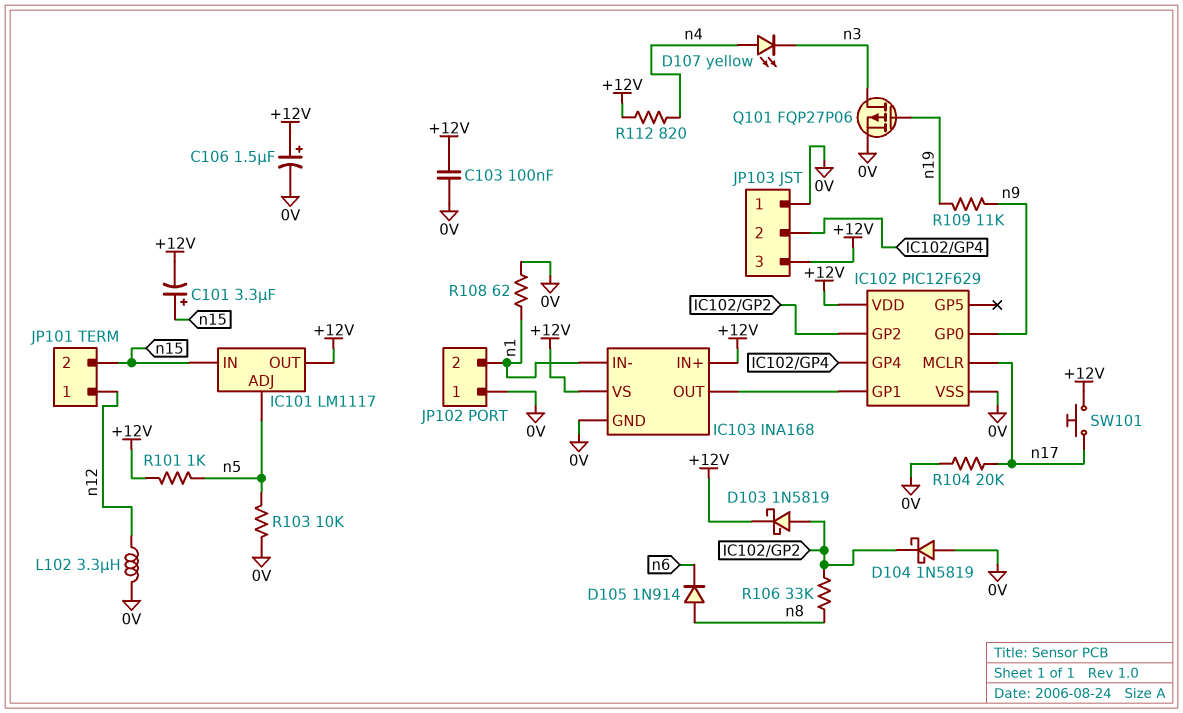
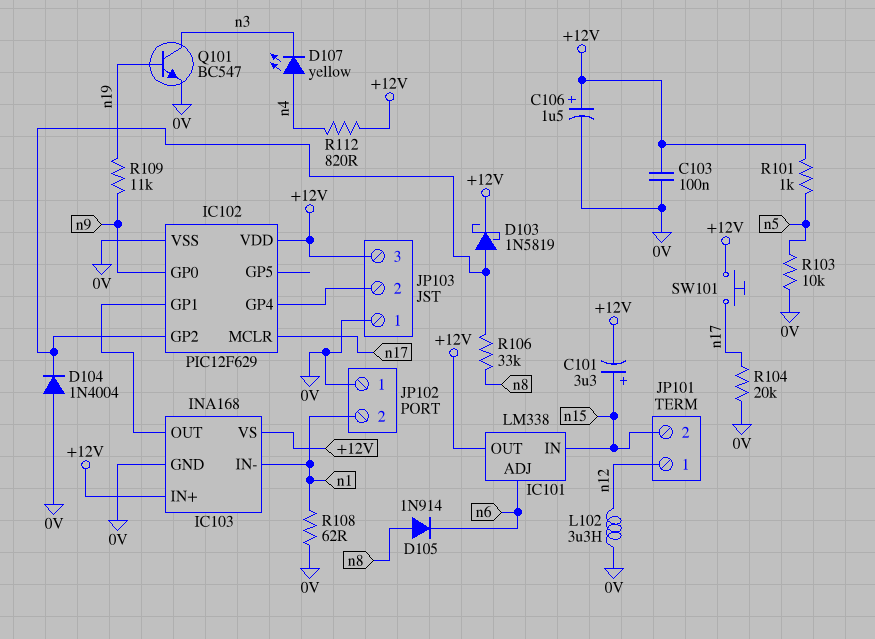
D104: schottky 1N5819 (A 0V, K IC102/GP2) -> diode 1N4004 (A 0V, K IC102/GP2)
IC101: LM1117 -> LM338
IC101 pin ADJ: n5 -> n6
Q101: PMOS FQP27P06 (G n19, D n3, S 0V) -> NPN BC547 (B n19, C n3, E 0V)

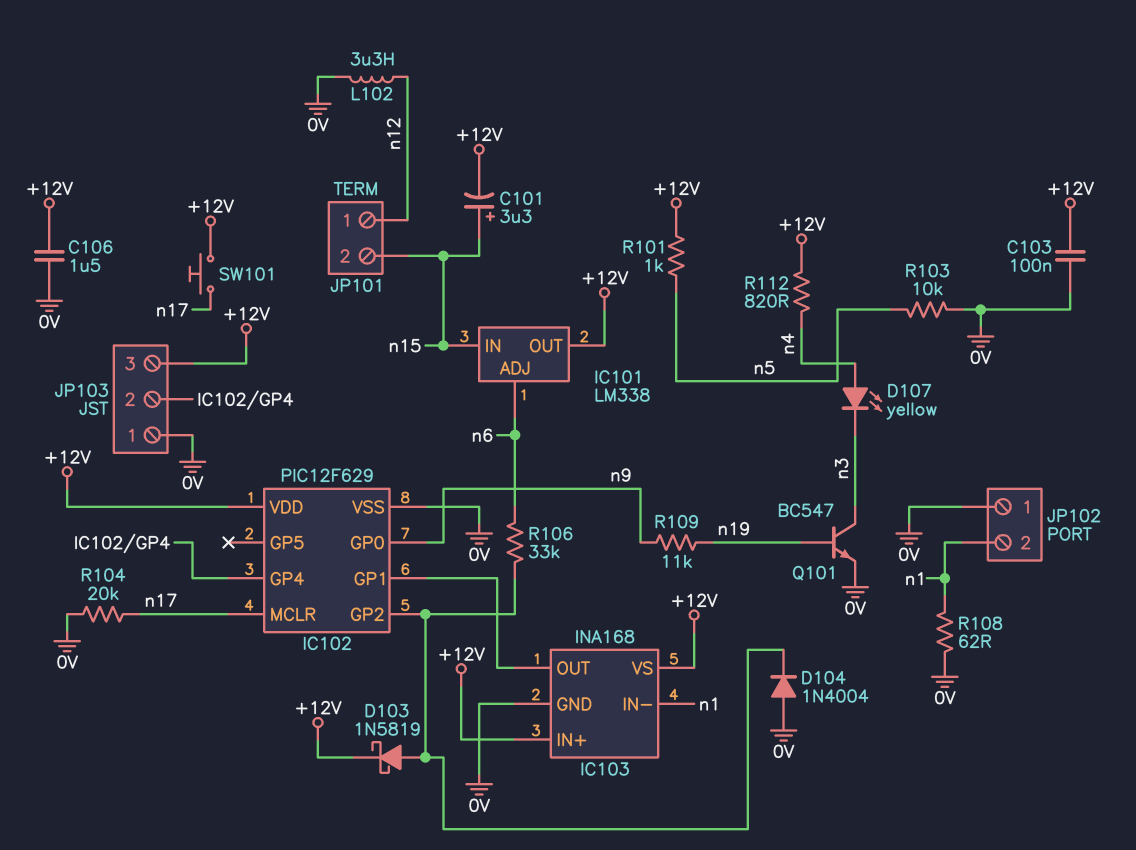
C106: 1.5uF (plus +12V, minus 0V) -> 1.5uF (+12V, 0V)
D105: diode 1N914 (A n8, K n6) -> none
R106: 33k (IC102/GP2, n8) -> 33k (IC102/GP2, n6)

